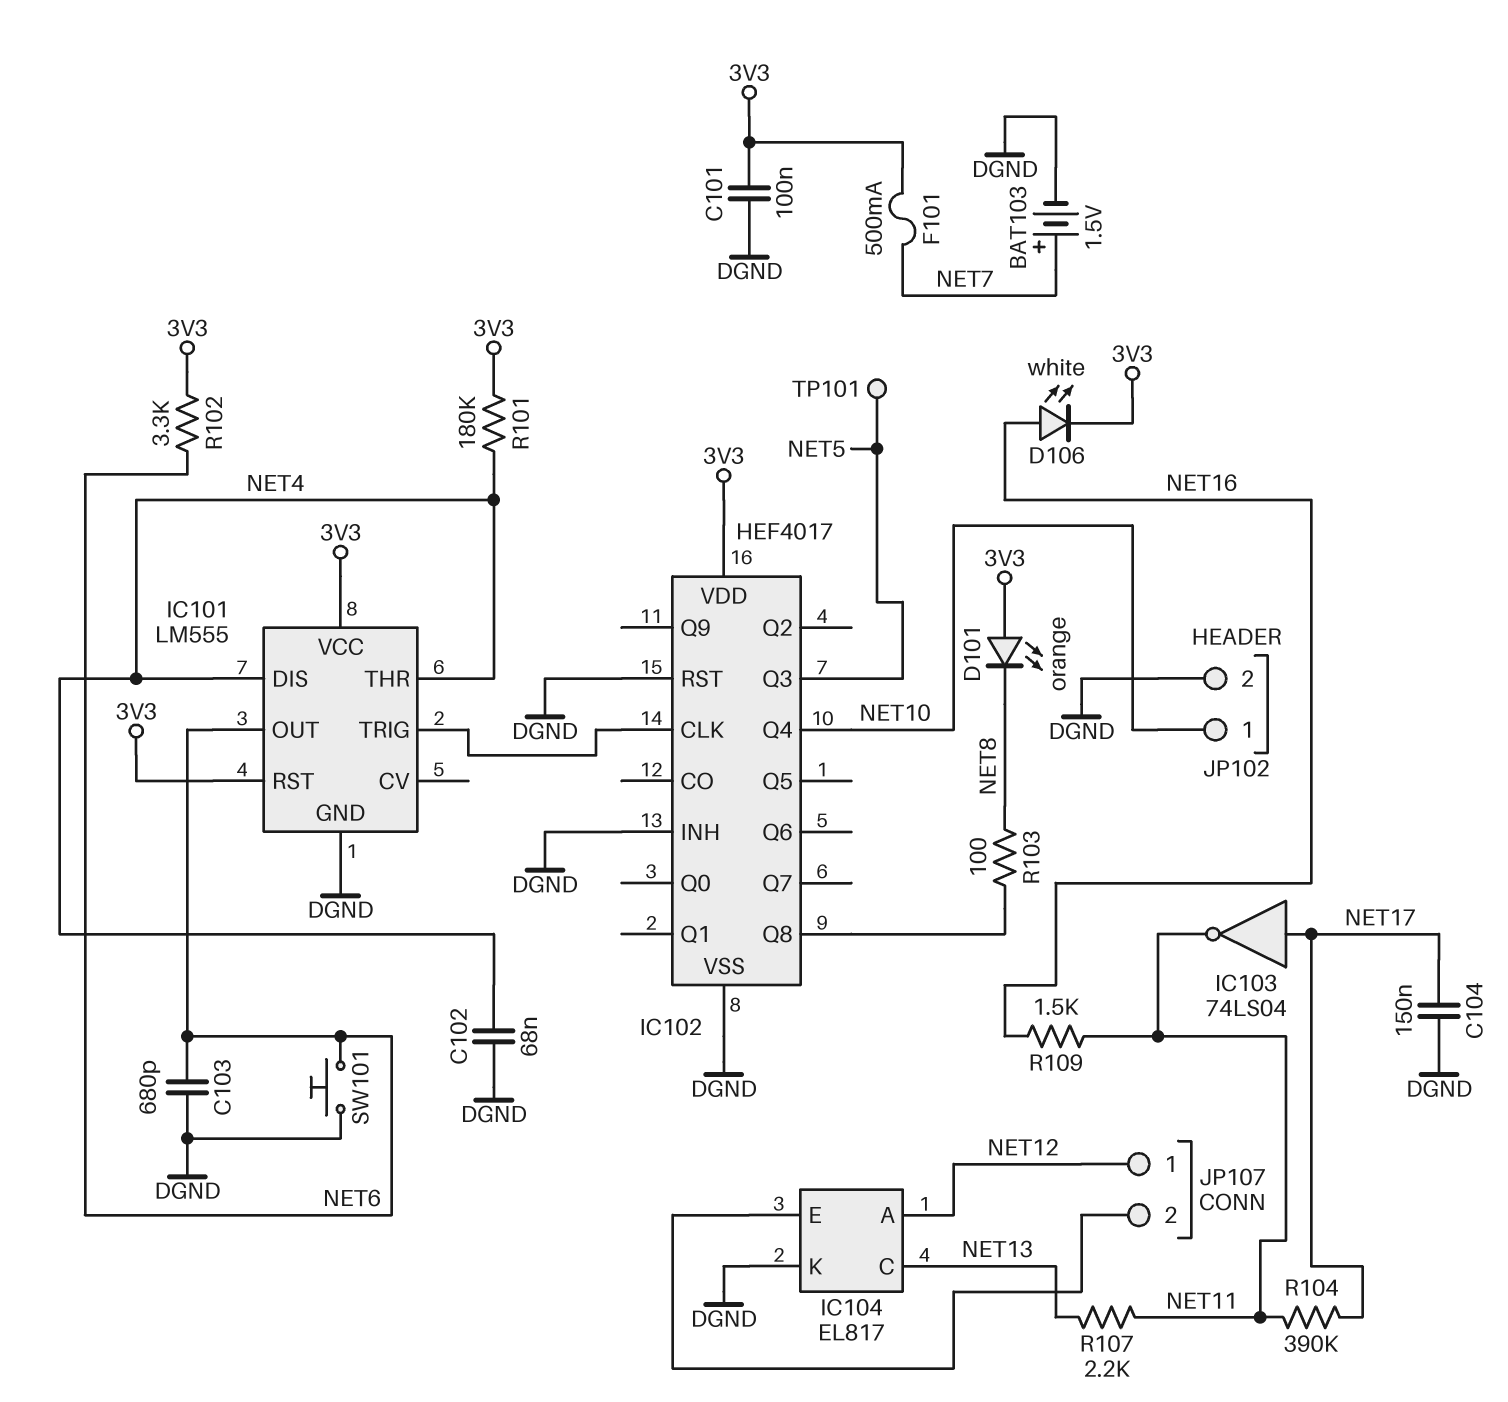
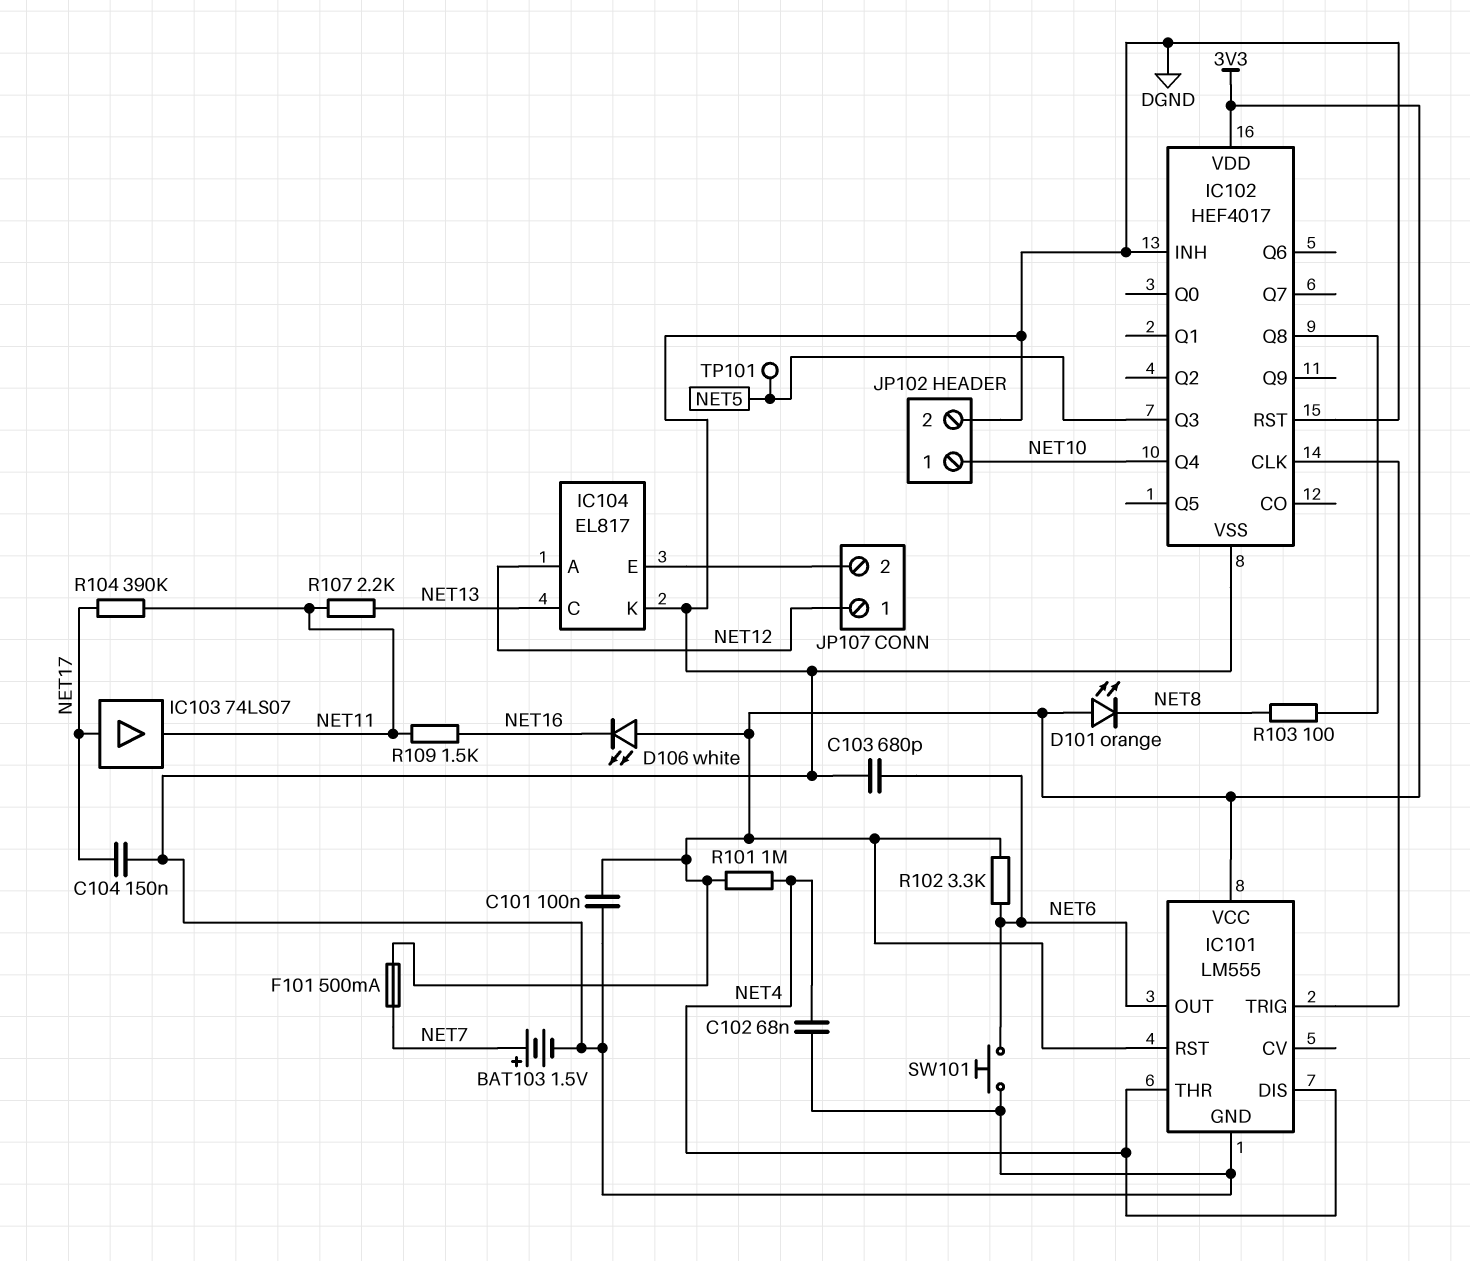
D106: LED white (A NET16, K 3V3) -> LED white (A 3V3, K NET16)
IC103: NOT 74LS04 (in NET17, out NET11) -> buffer 74LS07 (in NET17, out NET11)
R101: 180k (3V3, NET4) -> 1M (3V3, NET4)

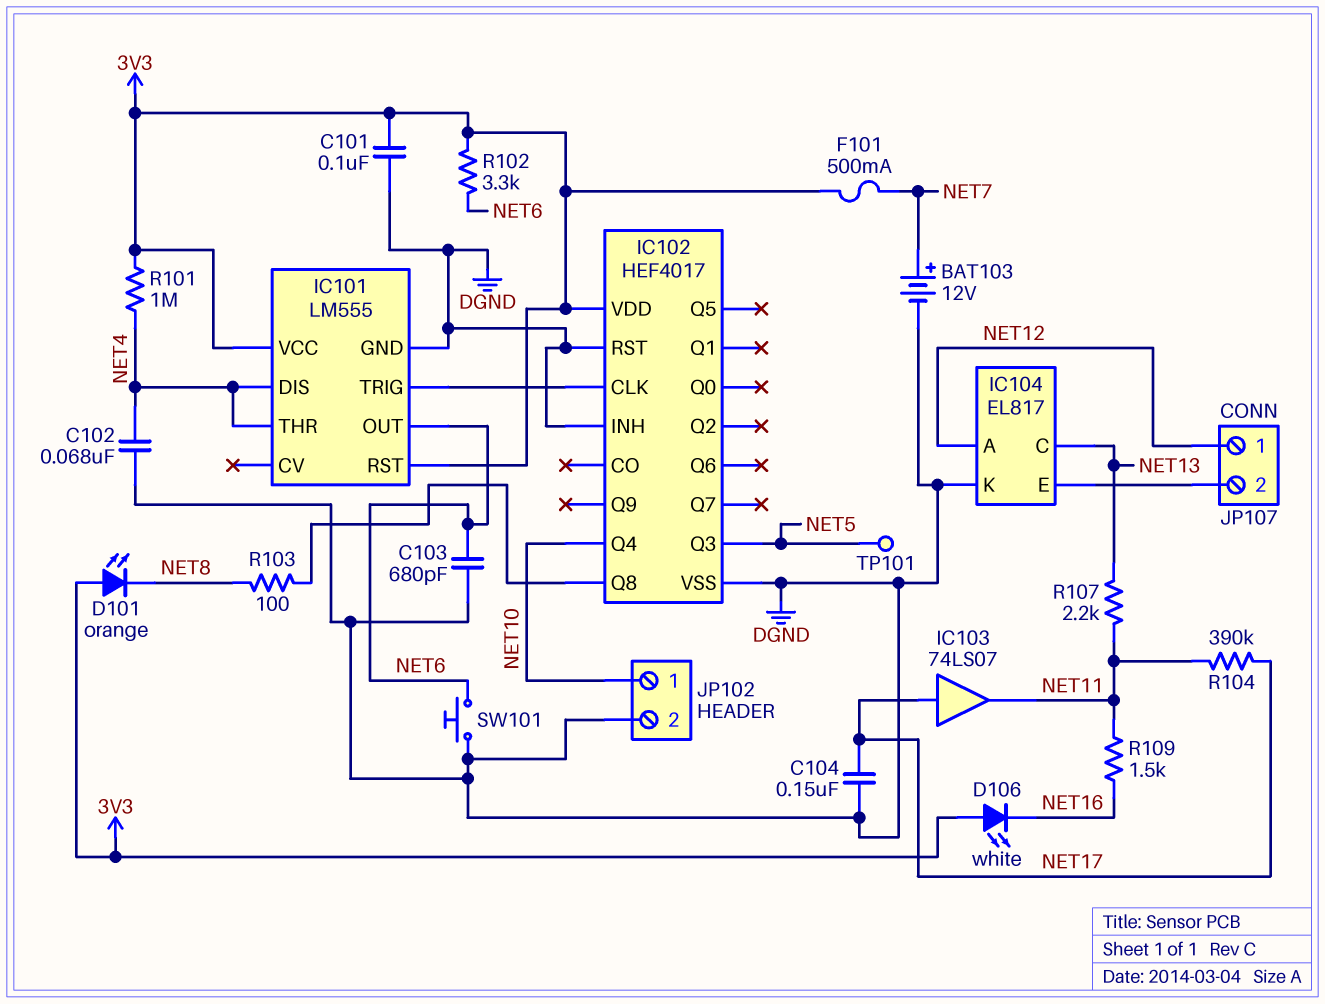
BAT103: 1.5V (plus NET7, minus DGND) -> 12V (plus NET7, minus DGND)

